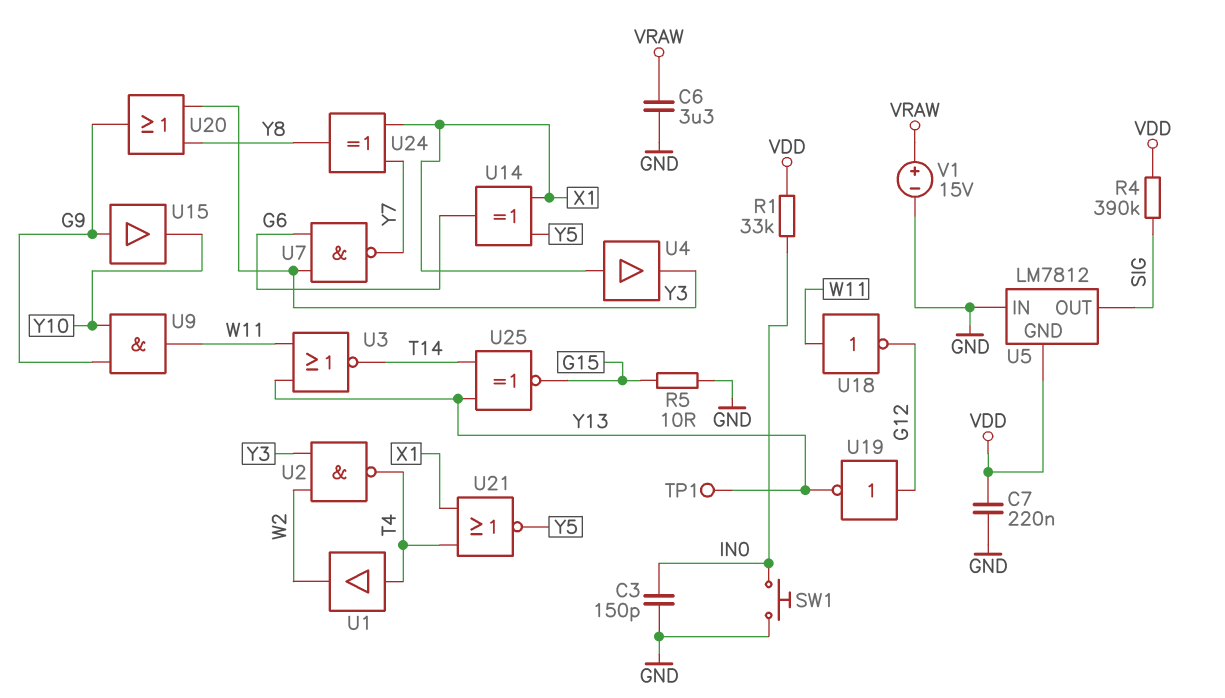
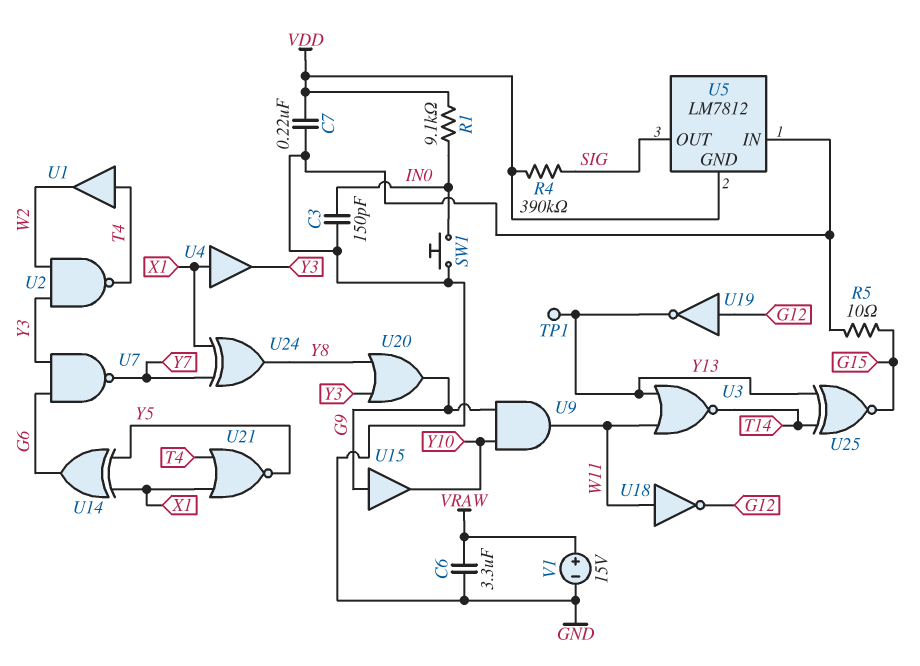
R1: 33k (IN0, VDD) -> 9.1k (IN0, VDD)

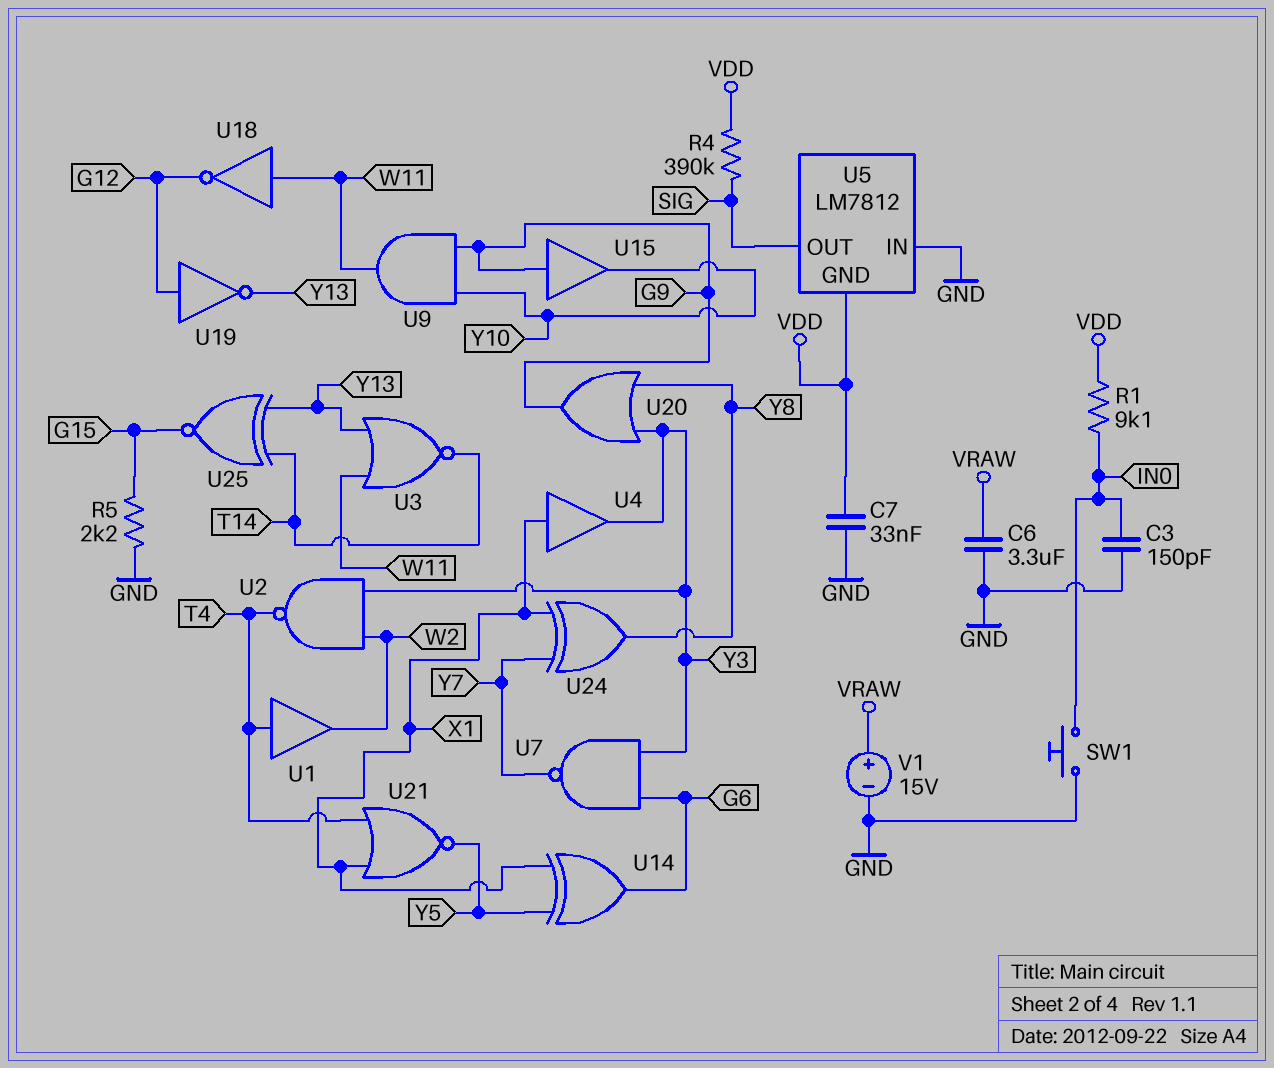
C7: 220nF (GND, VDD) -> 33nF (GND, VDD)
R5: 10 (G15, GND) -> 2.2k (G15, GND)
TP1: test point (Y13) -> none

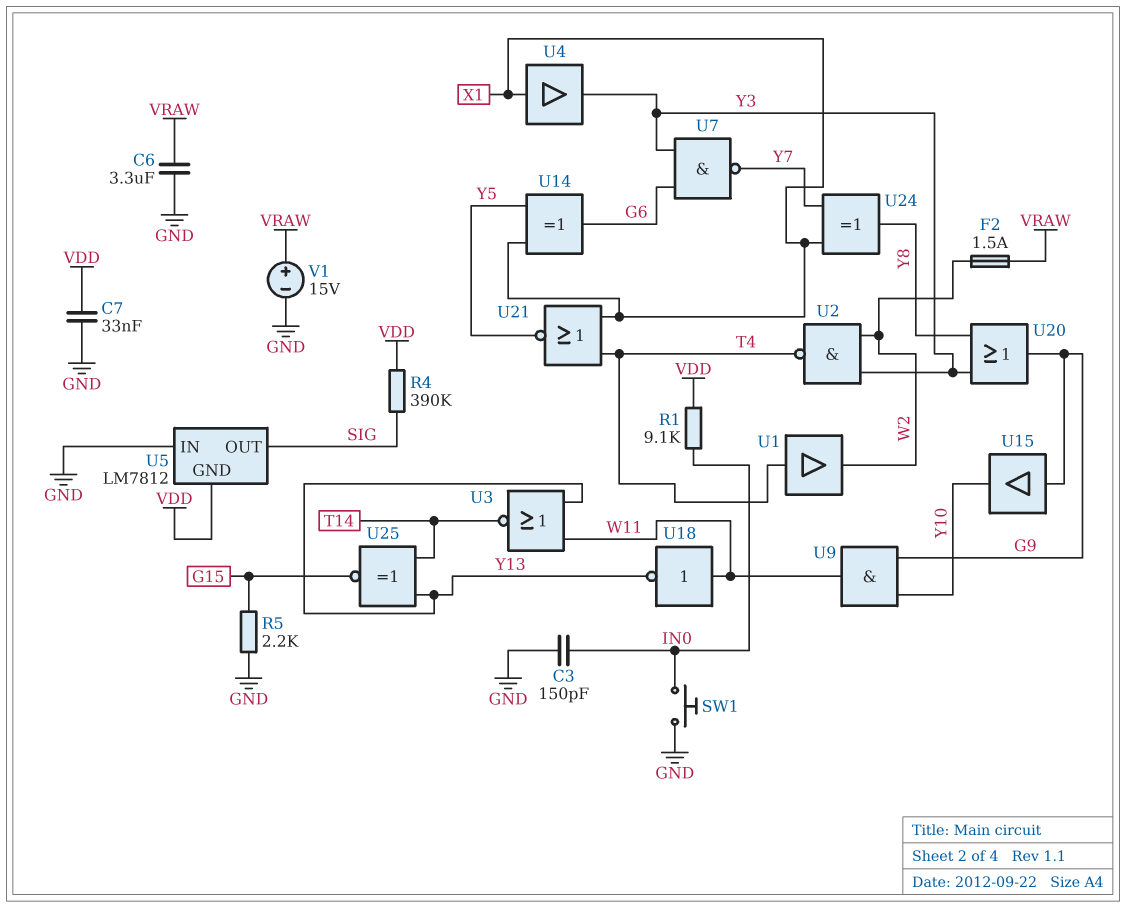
F2: none -> 1.5A (VRAW, W2)
U18: NOT (in W11, out G12) -> NOT (in W11, out Y13)
U19: NOT (in G12, out Y13) -> none

